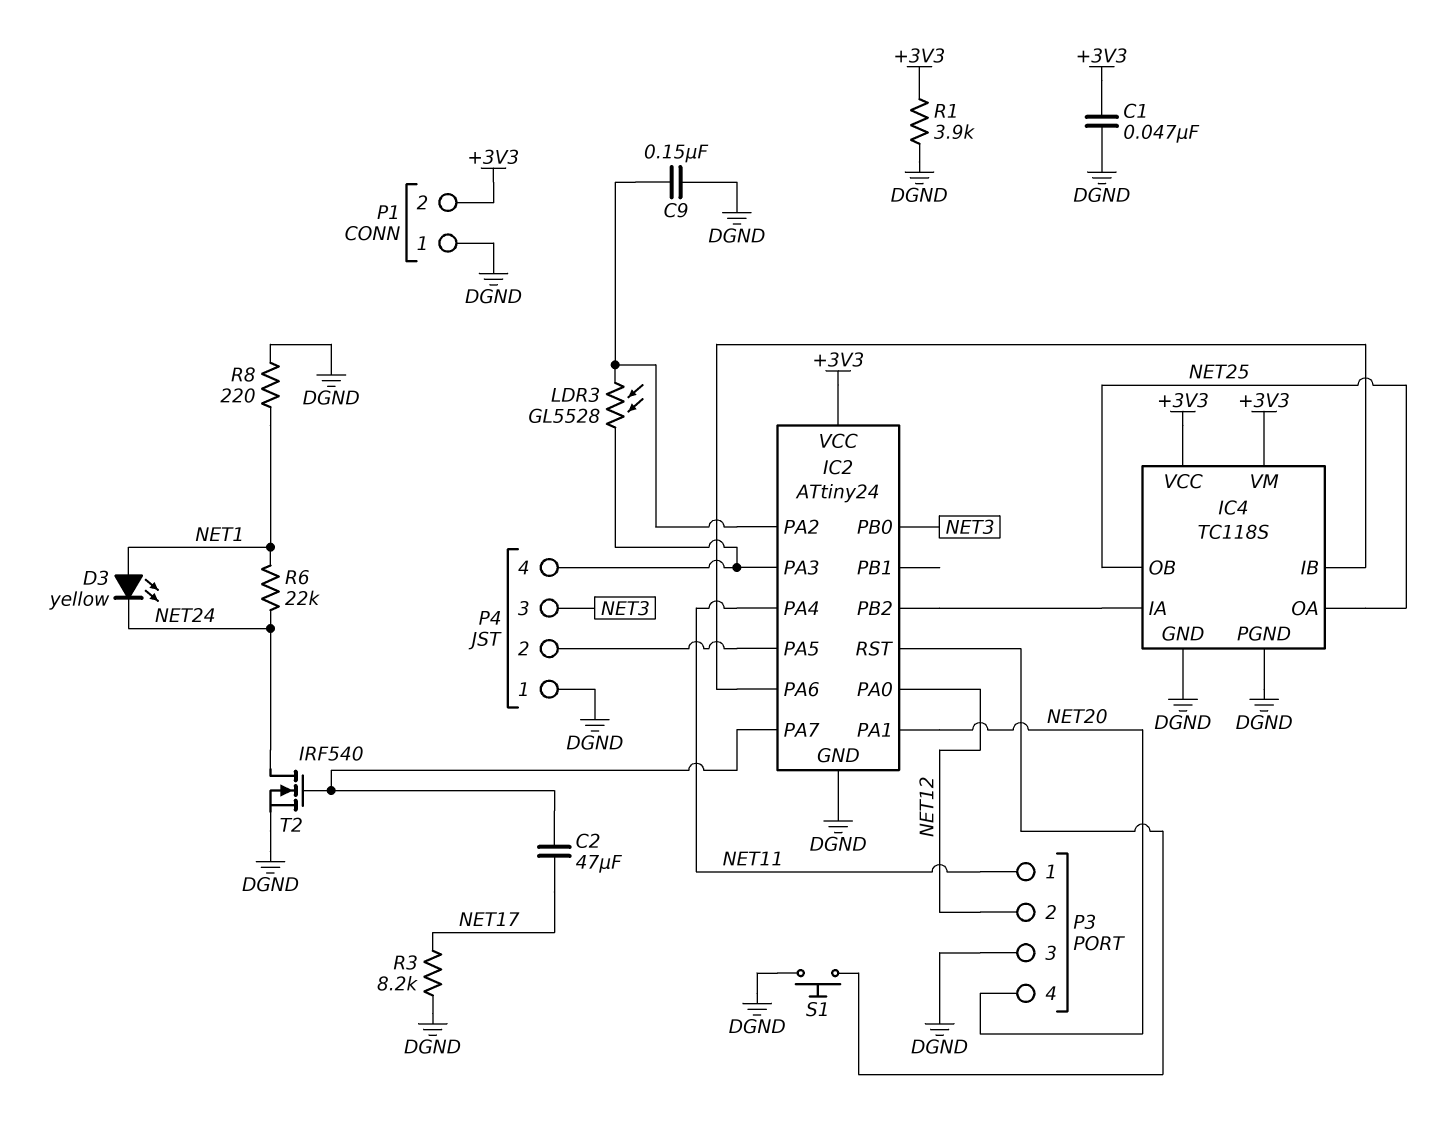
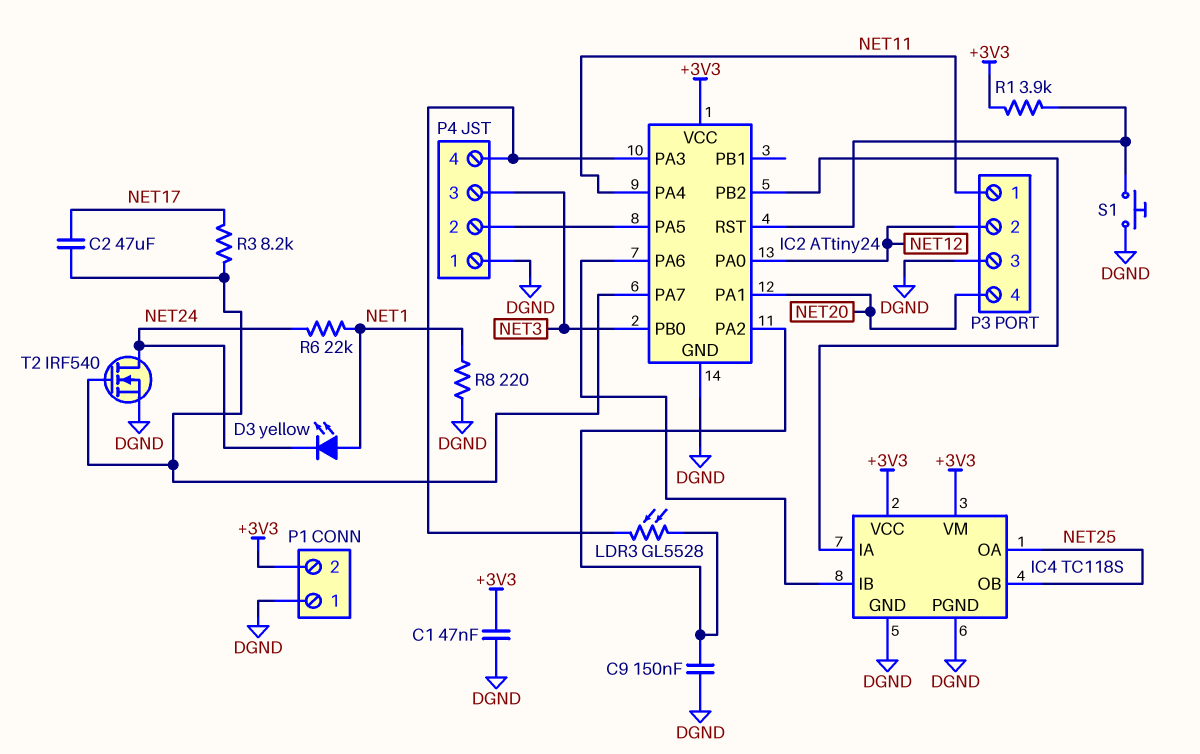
R1: 3.9k (+3V3, DGND) -> 3.9k (+3V3, IC2/RST)
R3: 8.2k (DGND, NET17) -> 8.2k (IC2/PA7, NET17)

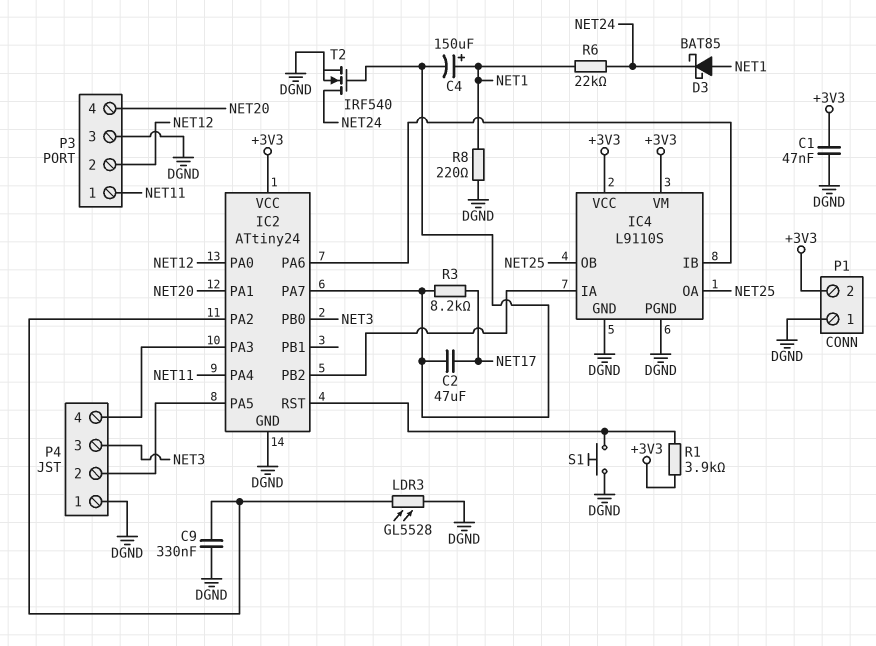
C4: none -> 150uF (plus NET1, minus IC2/PA7)
C9: 150nF (DGND, IC2/PA2) -> 330nF (DGND, IC2/PA2)
D3: LED yellow (A NET1, K NET24) -> schottky BAT85 (A NET1, K NET24)
IC4: TC118S -> L9110S
LDR3: GL5528 (IC2/PA2, IC2/PA3) -> GL5528 (DGND, IC2/PA2)

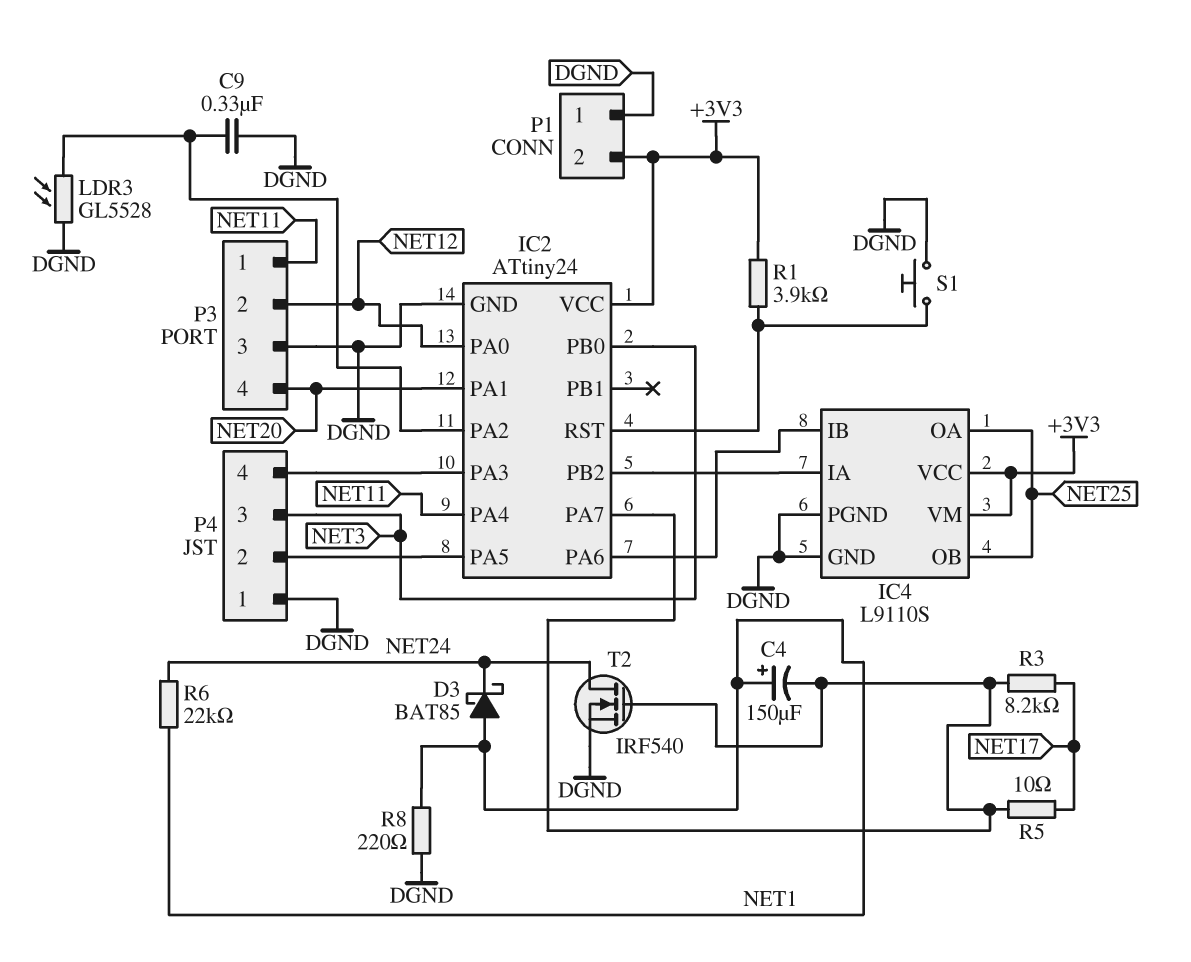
C1: 47nF (+3V3, DGND) -> none
C2: 47uF (IC2/PA7, NET17) -> none
R5: none -> 10 (IC2/PA7, NET17)

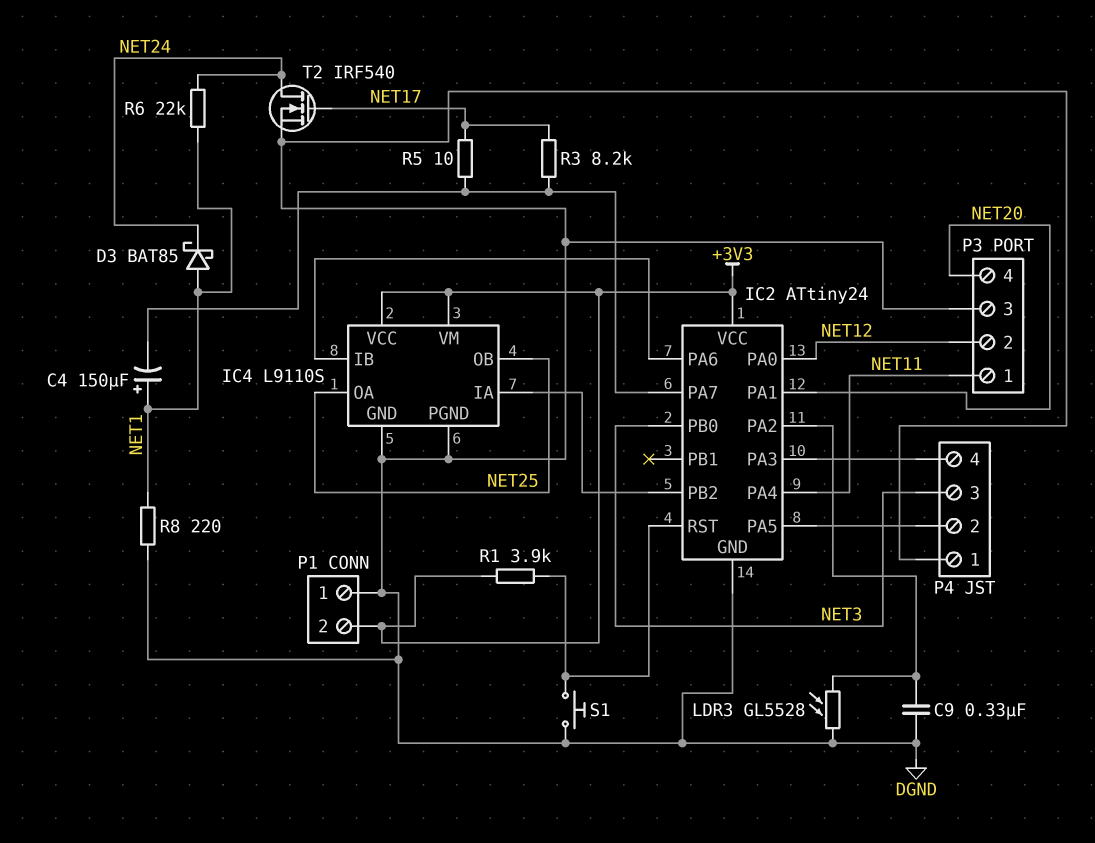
T2: NMOS IRF540 (G IC2/PA7, D NET24, S DGND) -> NMOS IRF540 (G NET17, D NET24, S DGND)

